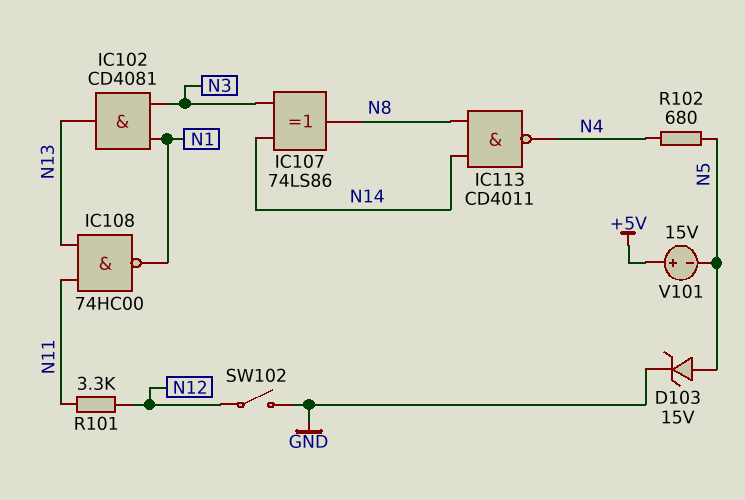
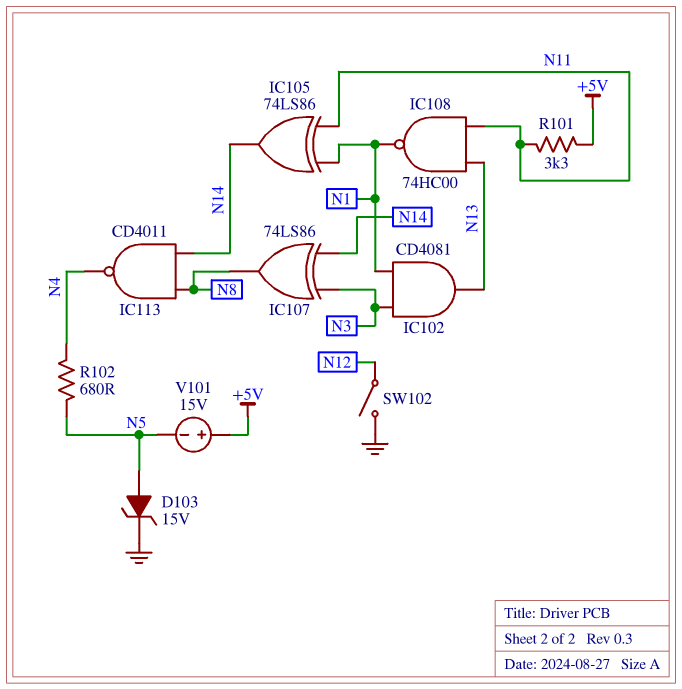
IC105: none -> XOR 74LS86 (in N1, in N11, out N14)
R101: 3.3k (N11, N12) -> 3.3k (+5V, N11)

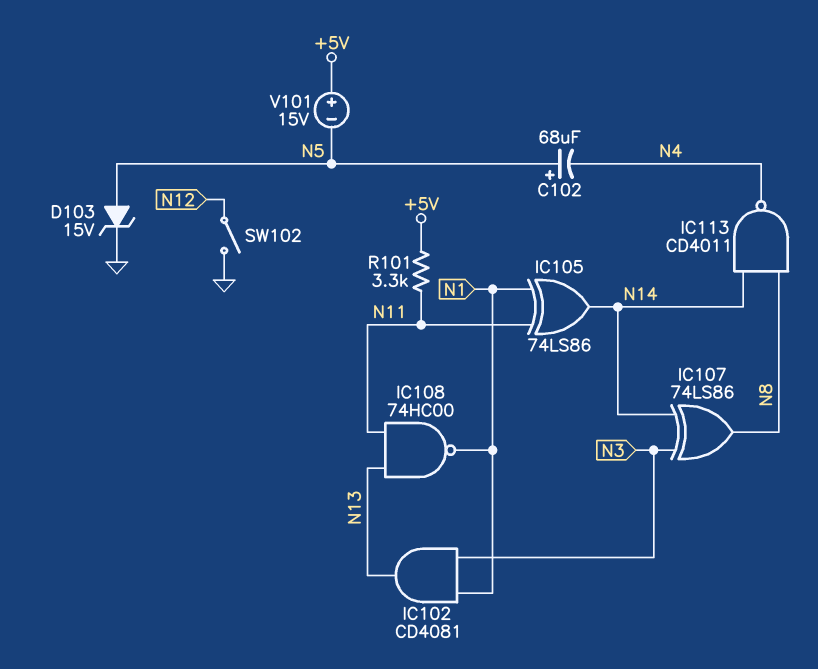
C102: none -> 68uF (plus N5, minus N4)
R102: 680 (N4, N5) -> none

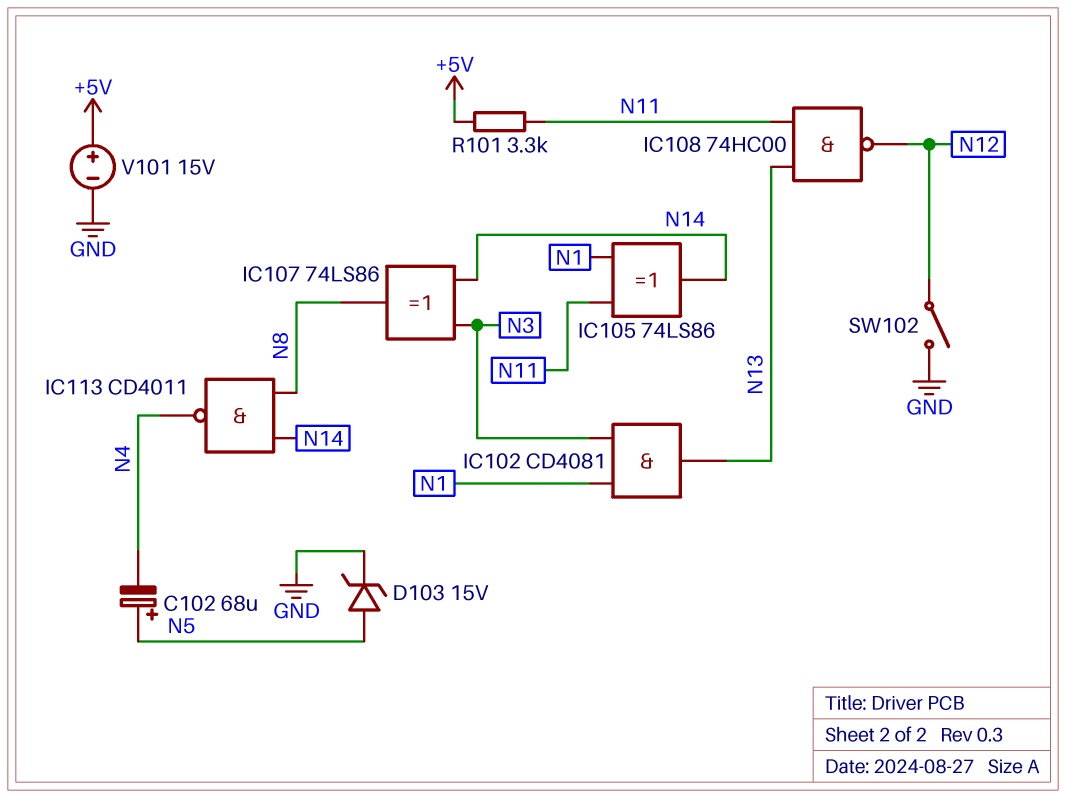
IC108: NAND 74HC00 (in N11, in N13, out N1) -> NAND 74HC00 (in N11, in N13, out N12)
V101: 15V (plus +5V, minus N5) -> 15V (plus +5V, minus GND)

